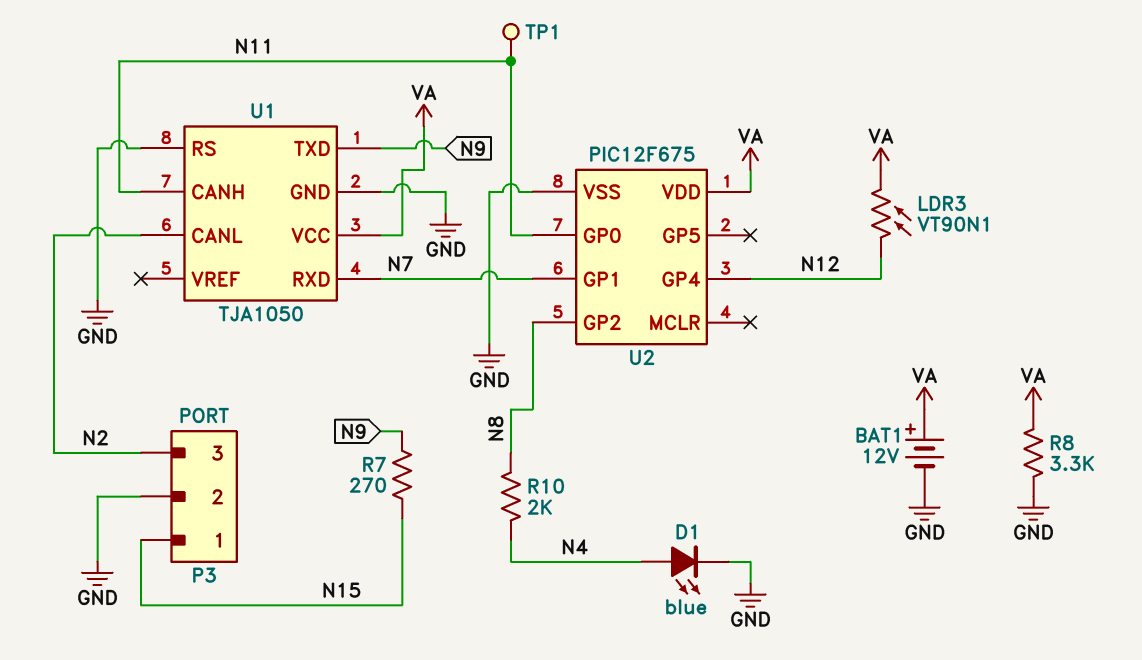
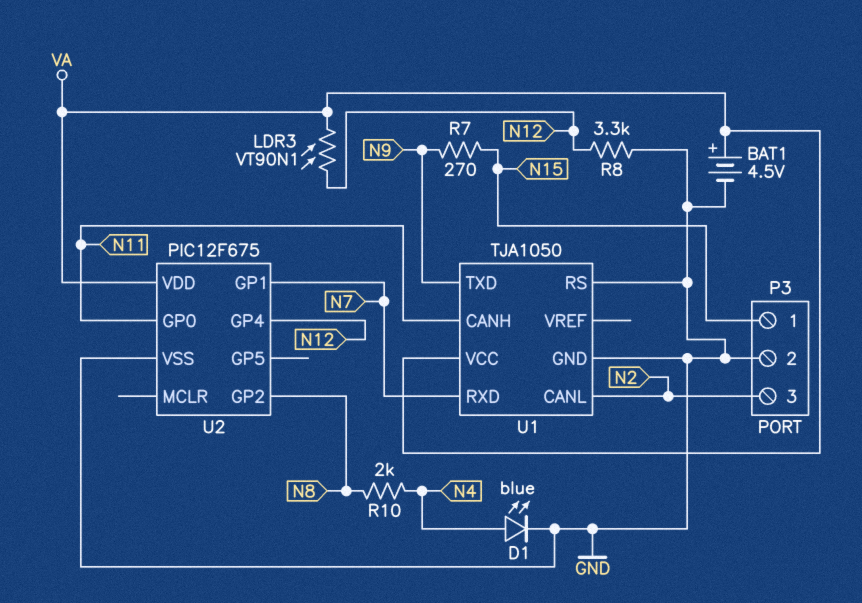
BAT1: 12V (plus VA, minus GND) -> 4.5V (plus VA, minus GND)
R8: 3.3k (GND, VA) -> 3.3k (GND, N12)
TP1: test point (N11) -> none

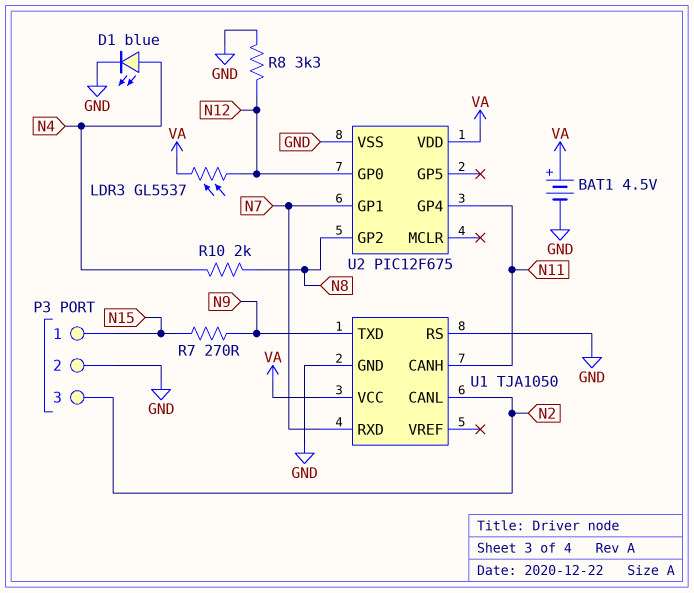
LDR3: VT90N1 (N12, VA) -> GL5537 (N12, VA)
U2 pin GP0: N11 -> N12
U2 pin GP4: N12 -> N11

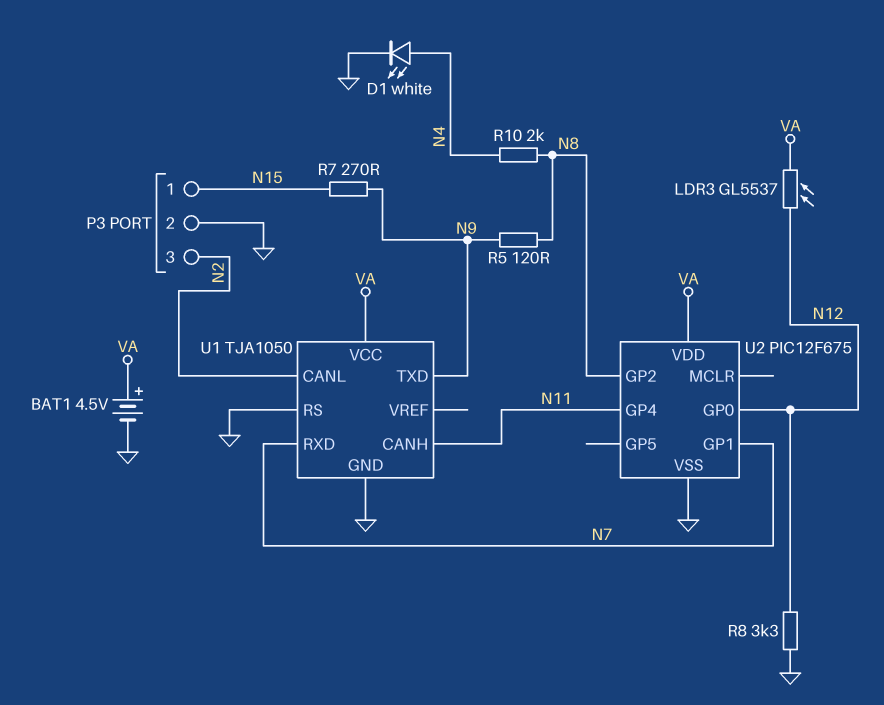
D1: LED blue (A N4, K GND) -> LED white (A N4, K GND)
R5: none -> 120 (N8, N9)

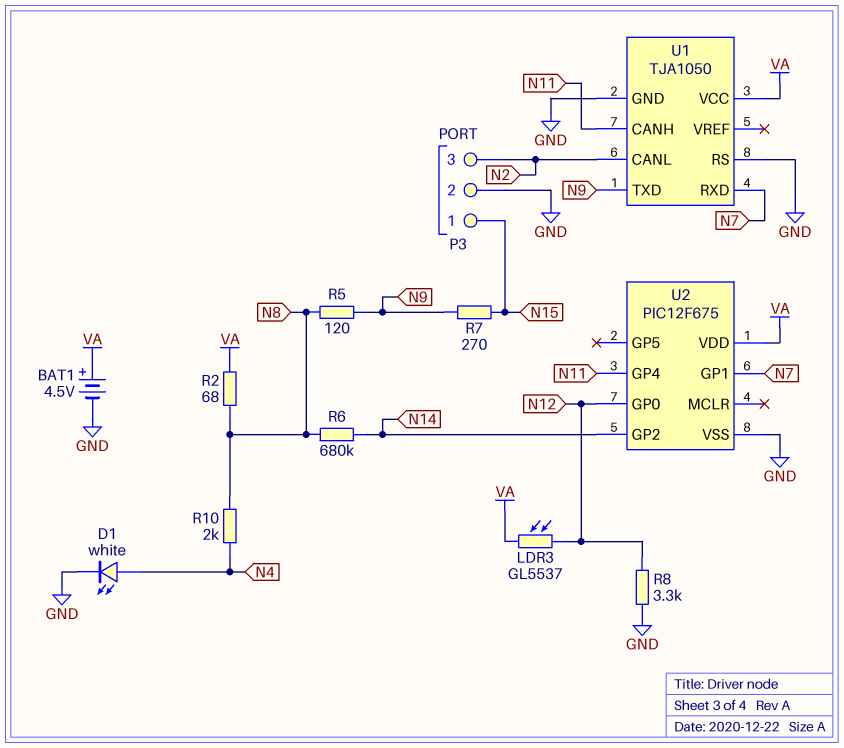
R2: none -> 68 (N8, VA)
R6: none -> 680k (N8, N14)
U2 pin GP2: N8 -> N14

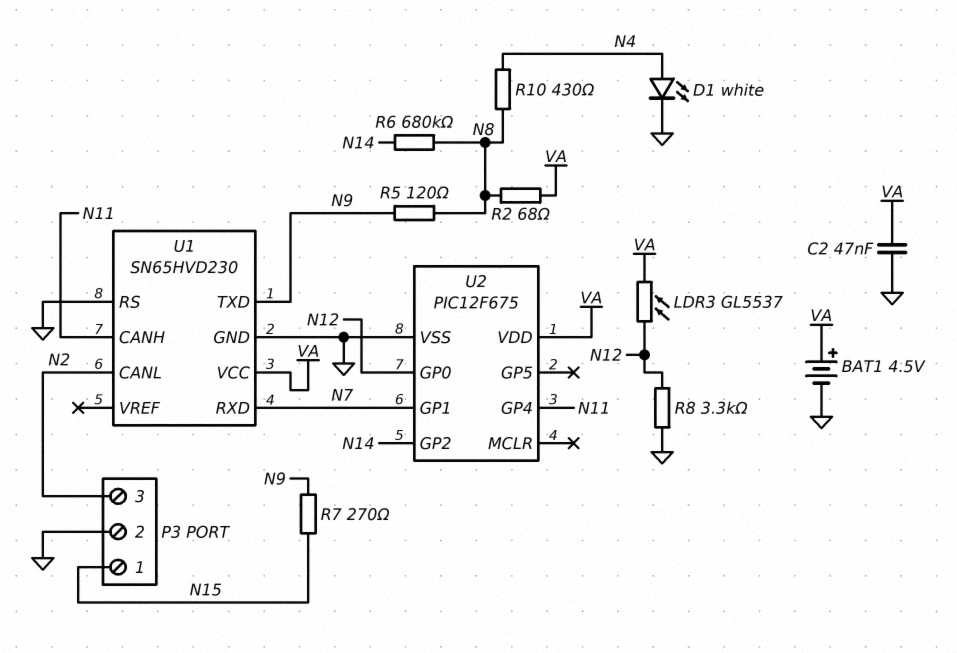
C2: none -> 47nF (GND, VA)
R10: 2k (N4, N8) -> 430 (N4, N8)
U1: TJA1050 -> SN65HVD230

